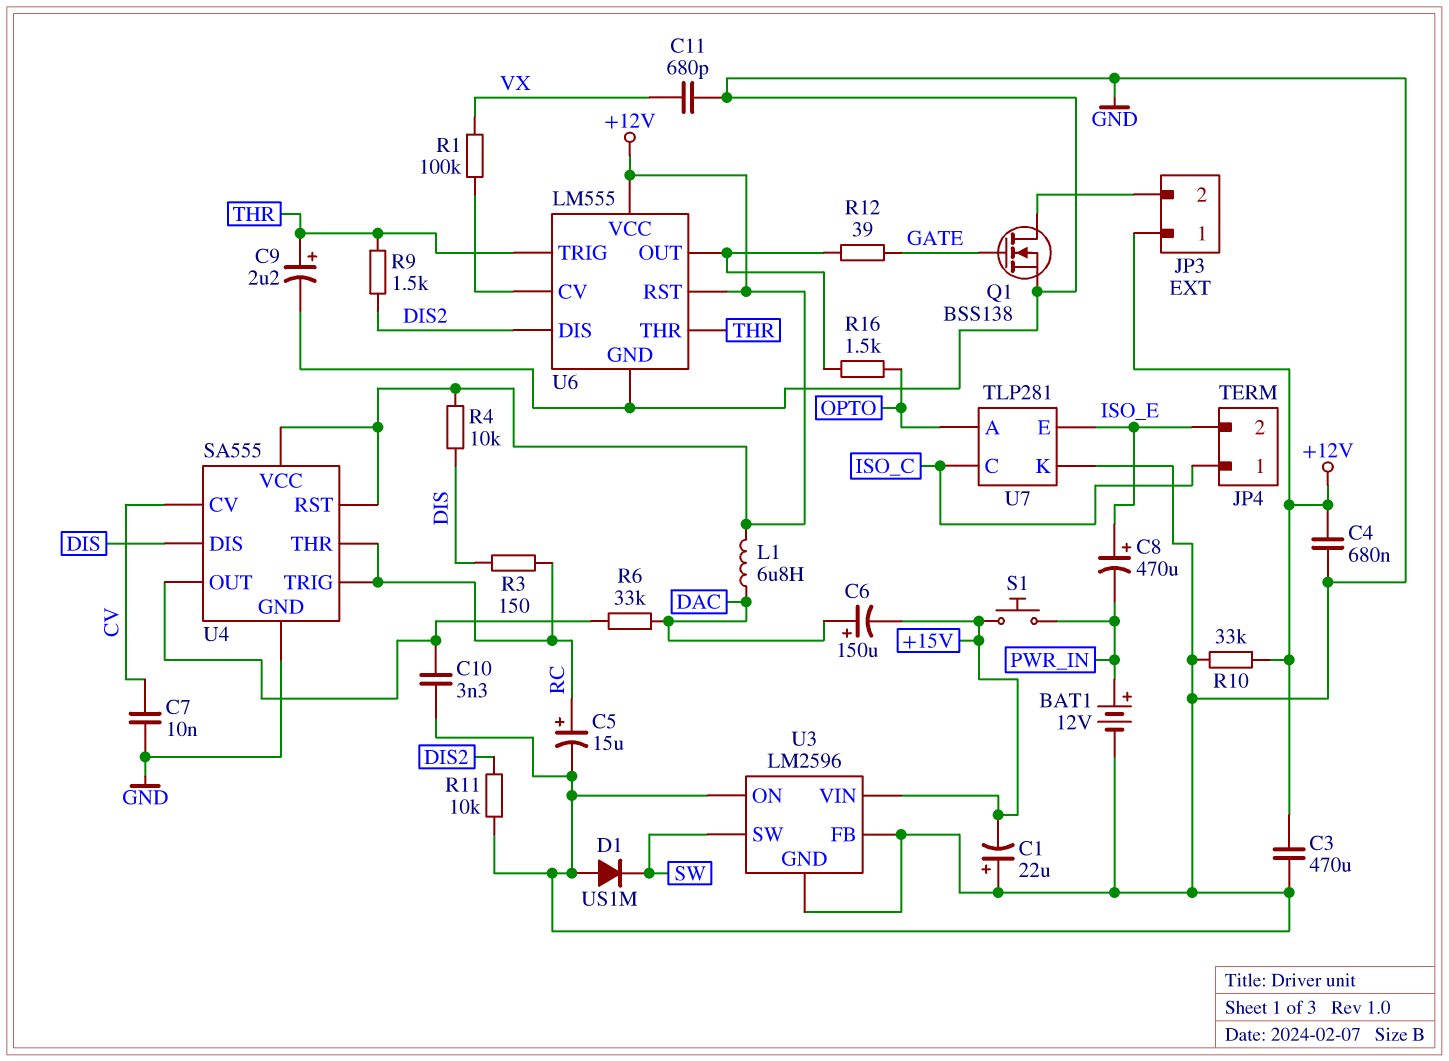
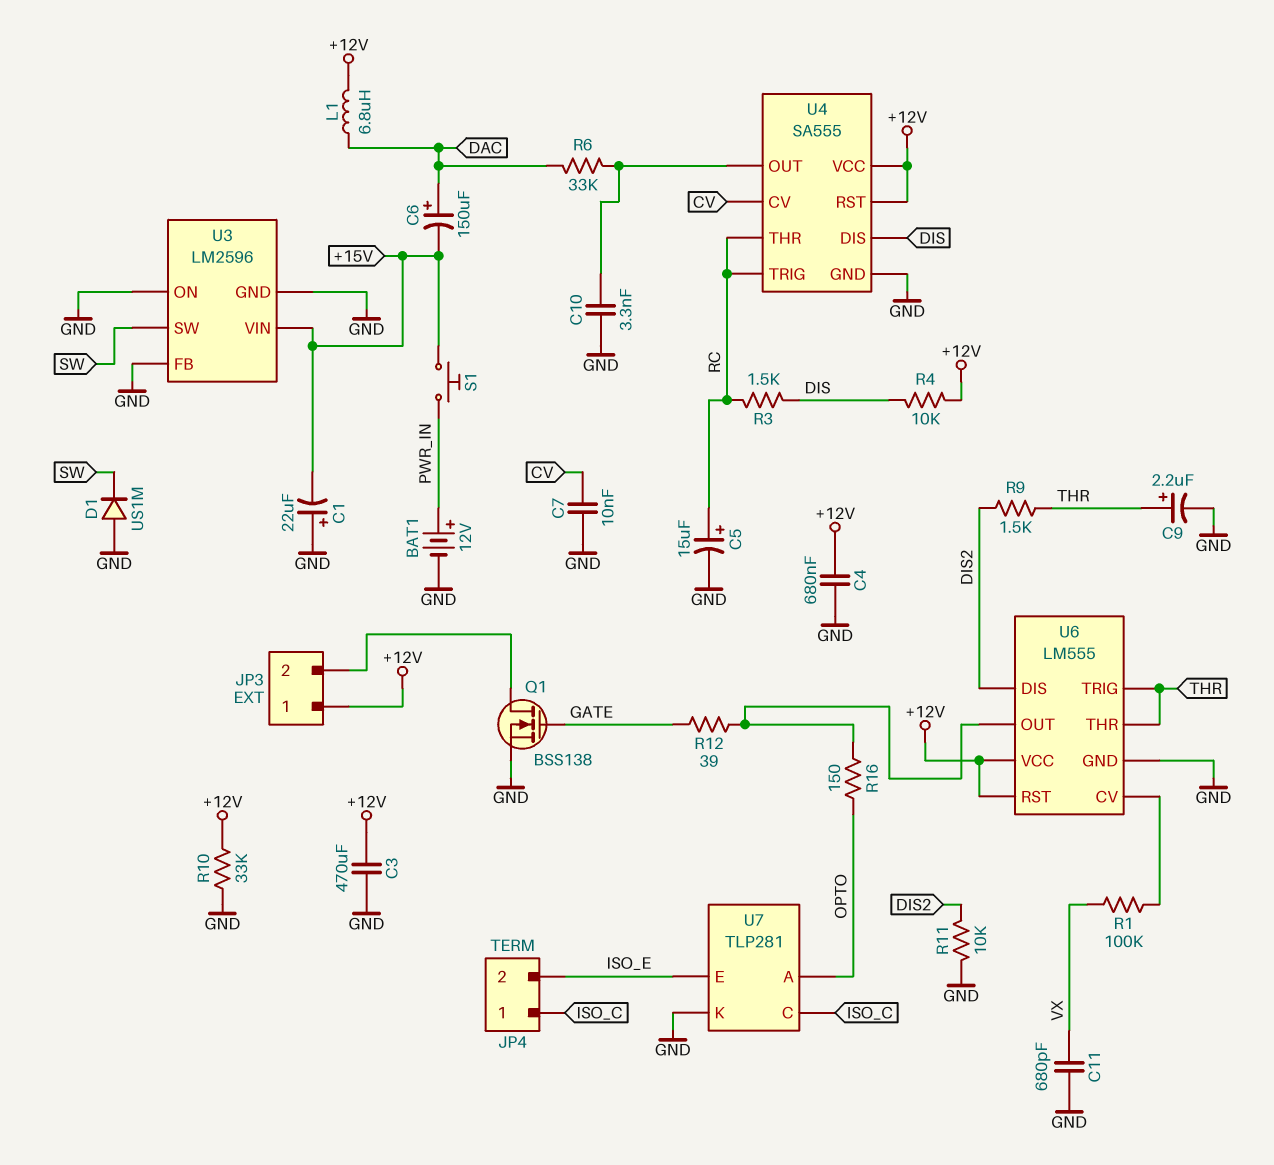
C8: 470uF (plus ISO_E, minus PWR_IN) -> none
R3: 150 (DIS, RC) -> 1.5k (DIS, RC)
R16: 1.5k (OPTO, U6/OUT) -> 150 (OPTO, U6/OUT)

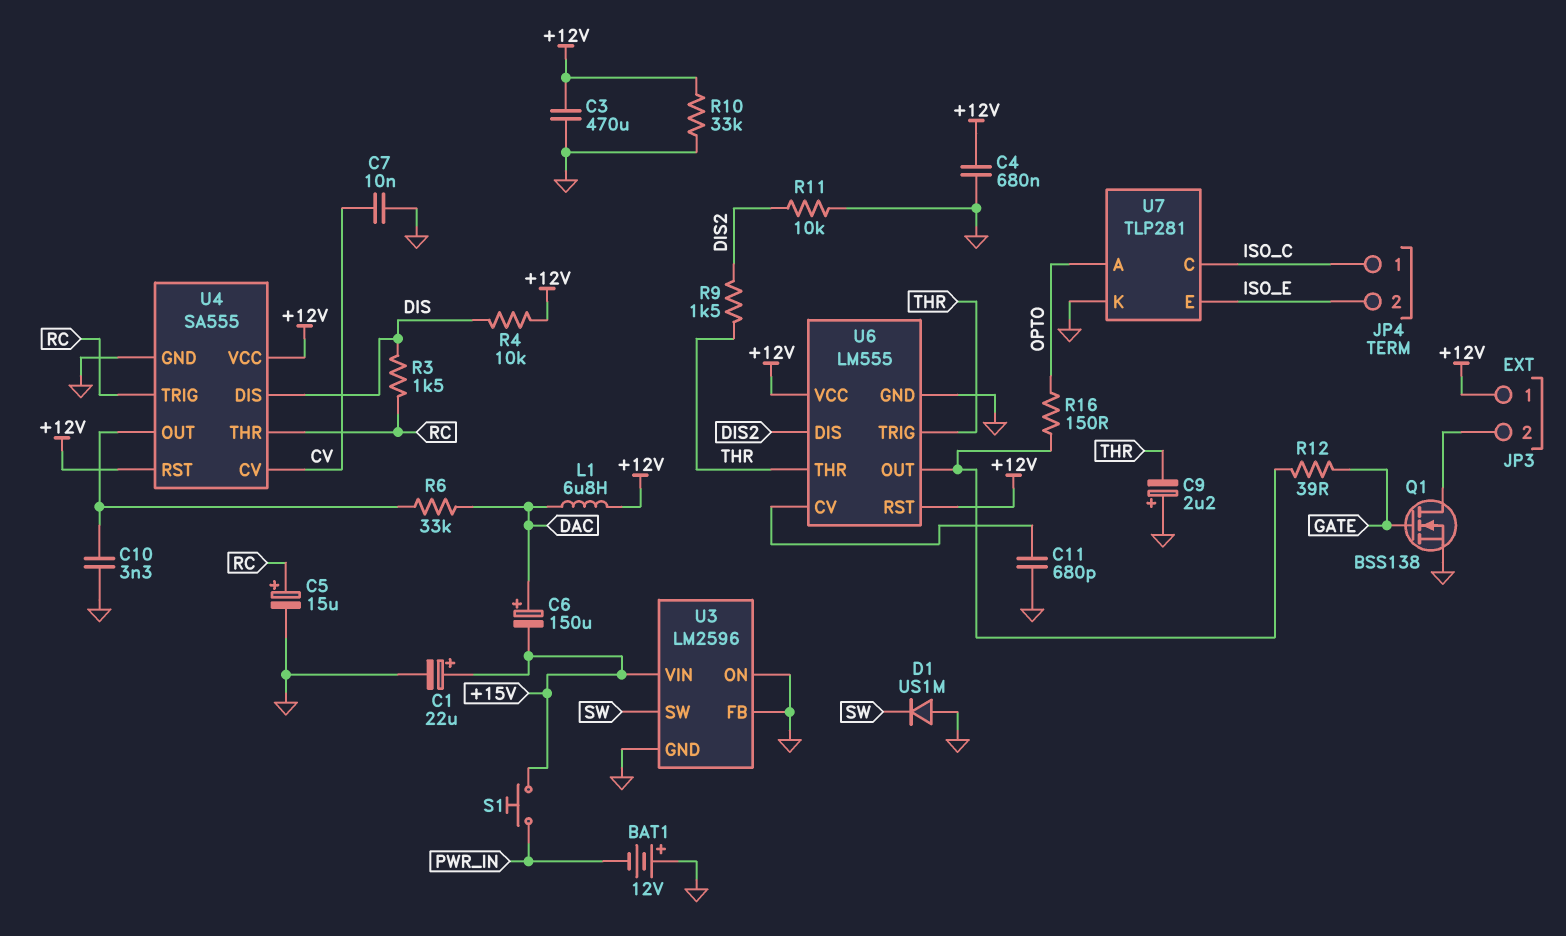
BAT1: 12V (plus PWR_IN, minus GND) -> 12V (plus GND, minus PWR_IN)
C1: 22uF (plus GND, minus +15V) -> 22uF (plus +15V, minus GND)
C9: 2.2uF (plus THR, minus GND) -> 2.2uF (plus GND, minus THR)
C11: 680pF (GND, VX) -> 680pF (GND, U6/CV)
R1: 100k (U6/CV, VX) -> none

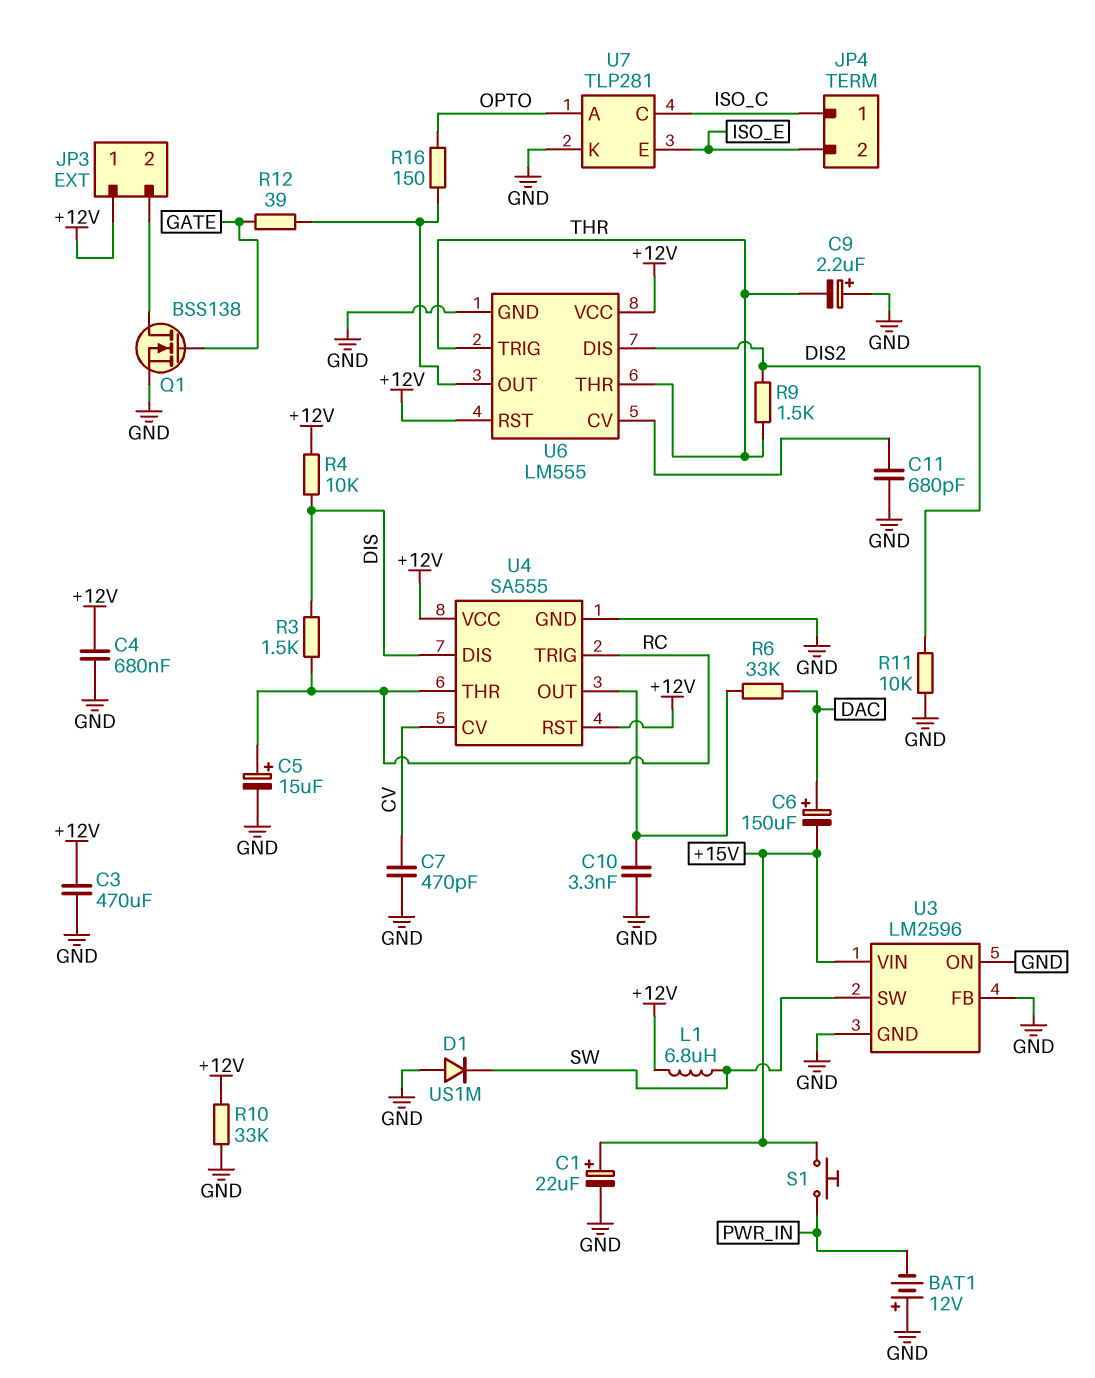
C7: 10nF (CV, GND) -> 470pF (CV, GND)
L1: 6.8uH (+12V, DAC) -> 6.8uH (+12V, SW)

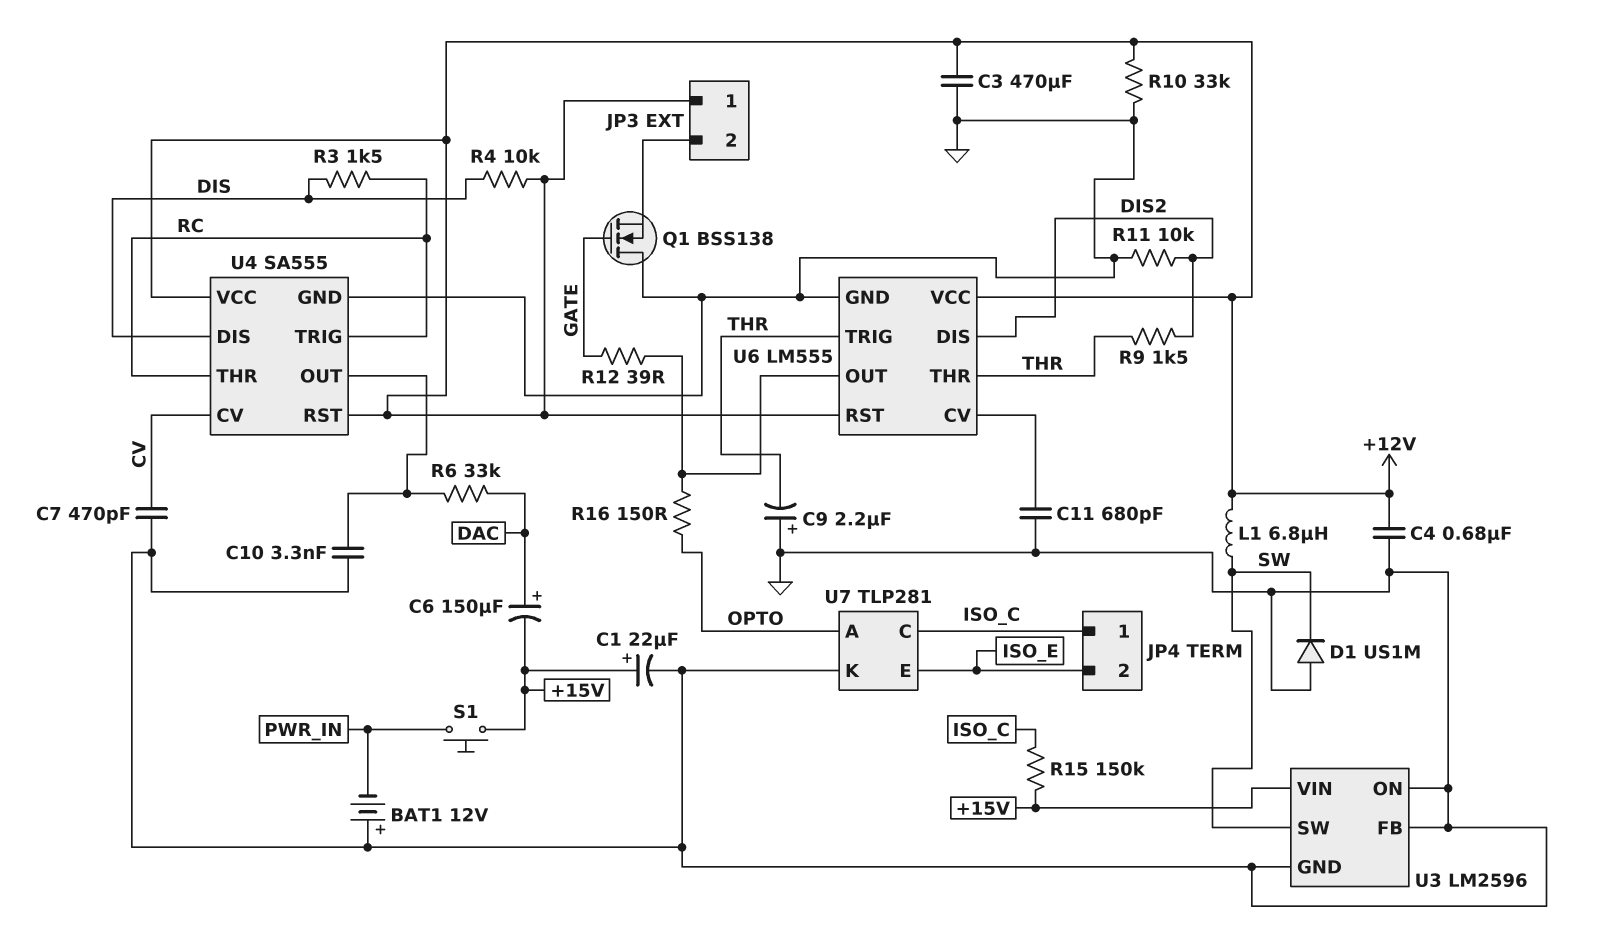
C5: 15uF (plus RC, minus GND) -> none
Q1: NMOS BSS138 (G GATE, D JP3/2, S GND) -> NMOS BSS138 (G GATE, D GND, S JP3/2)
R15: none -> 150k (+15V, ISO_C)

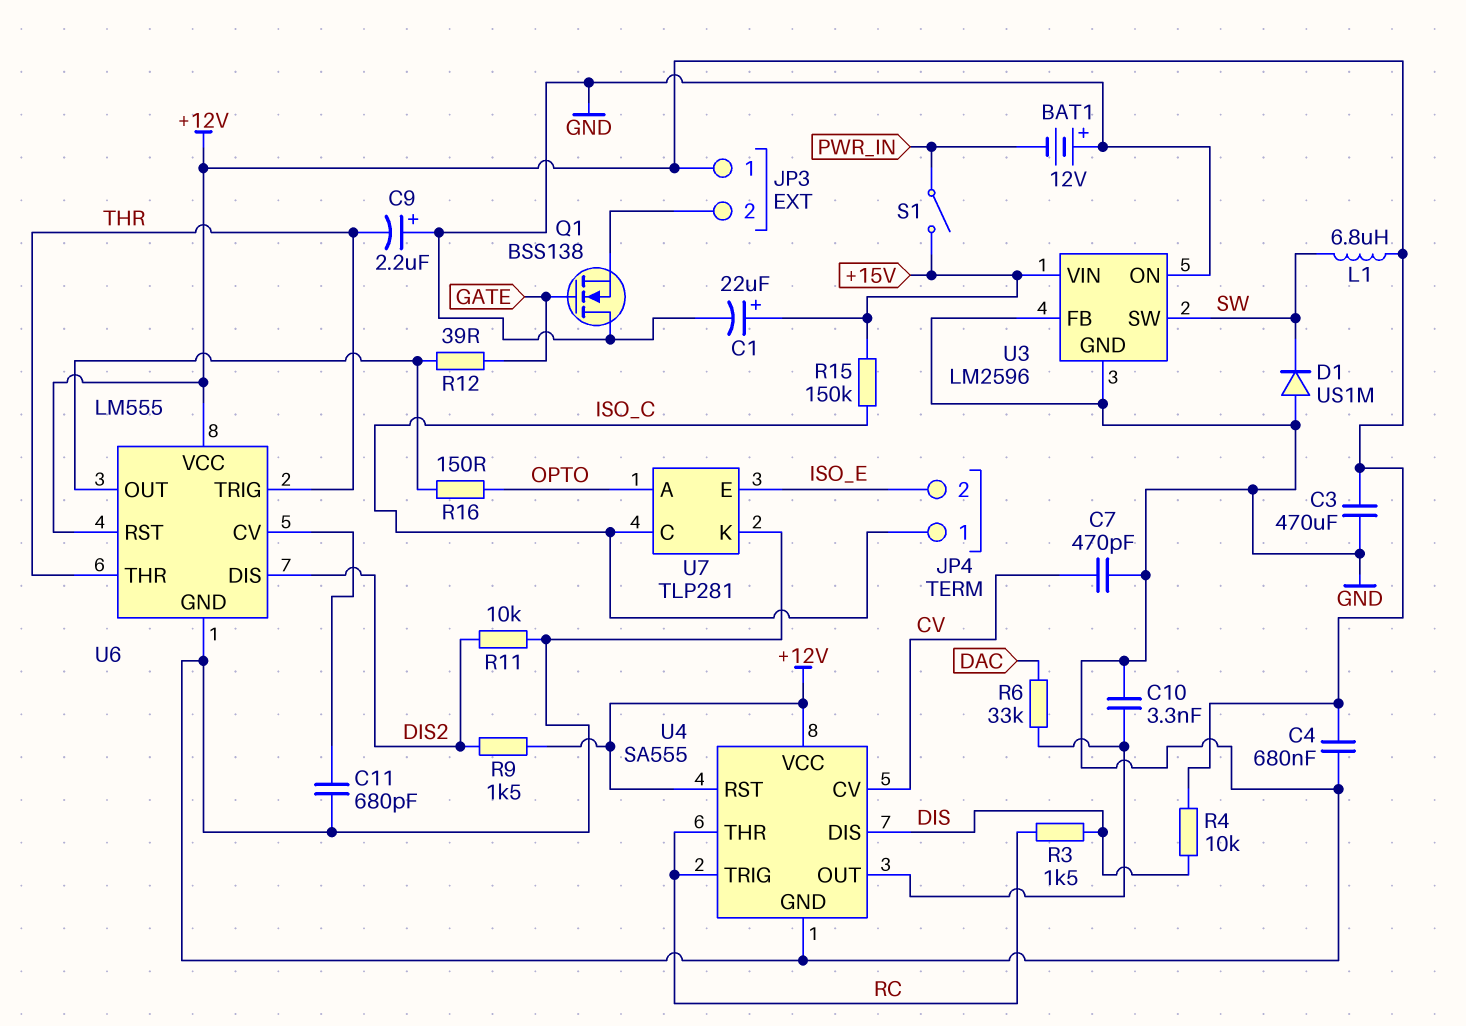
C6: 150uF (plus DAC, minus +15V) -> none
R9: 1.5k (DIS2, THR) -> 1.5k (+12V, DIS2)
R10: 33k (+12V, GND) -> none
S1: button (+15V, PWR_IN) -> switch (+15V, PWR_IN)

